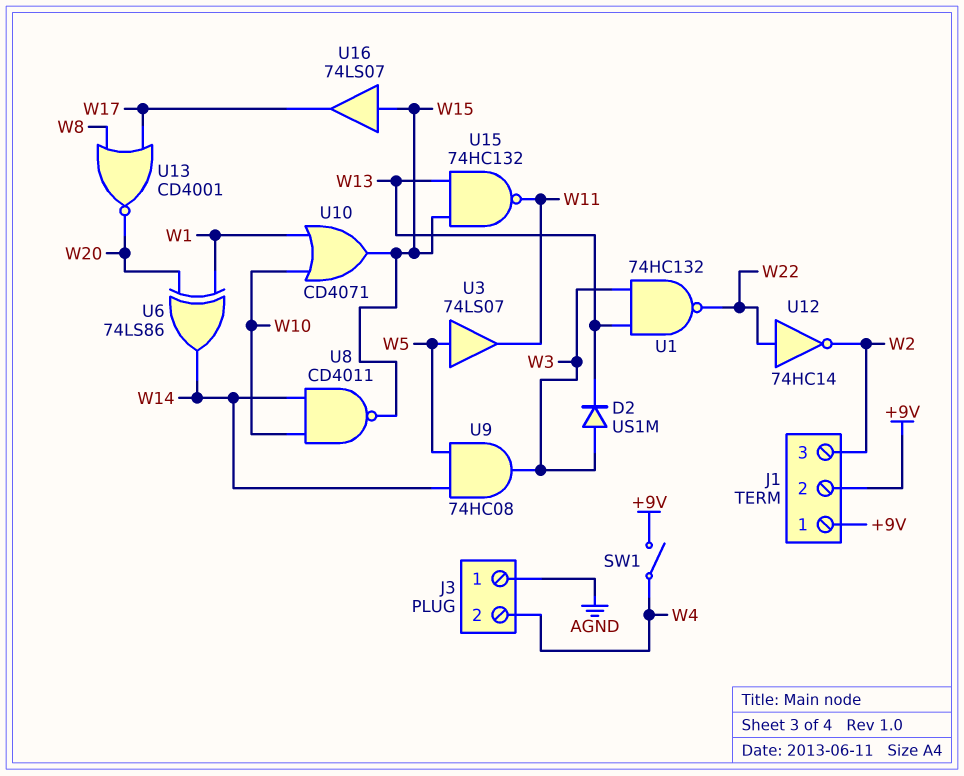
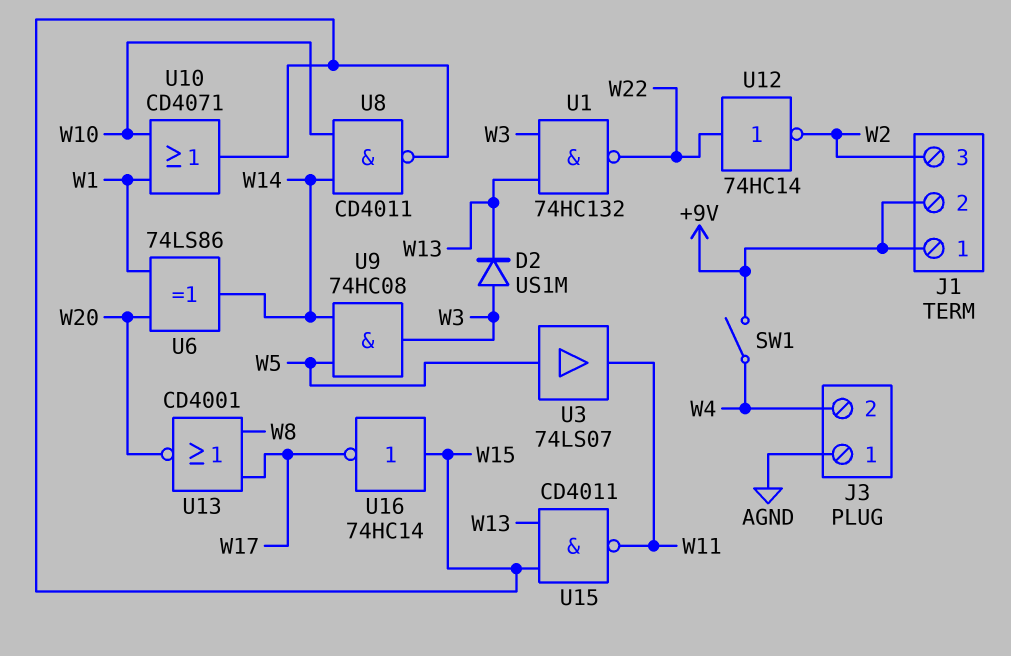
U15: NAND 74HC132 (in W13, in W15, out W11) -> NAND CD4011 (in W13, in W15, out W11)
U16: buffer 74LS07 (in W15, out W17) -> NOT 74HC14 (in W15, out W17)

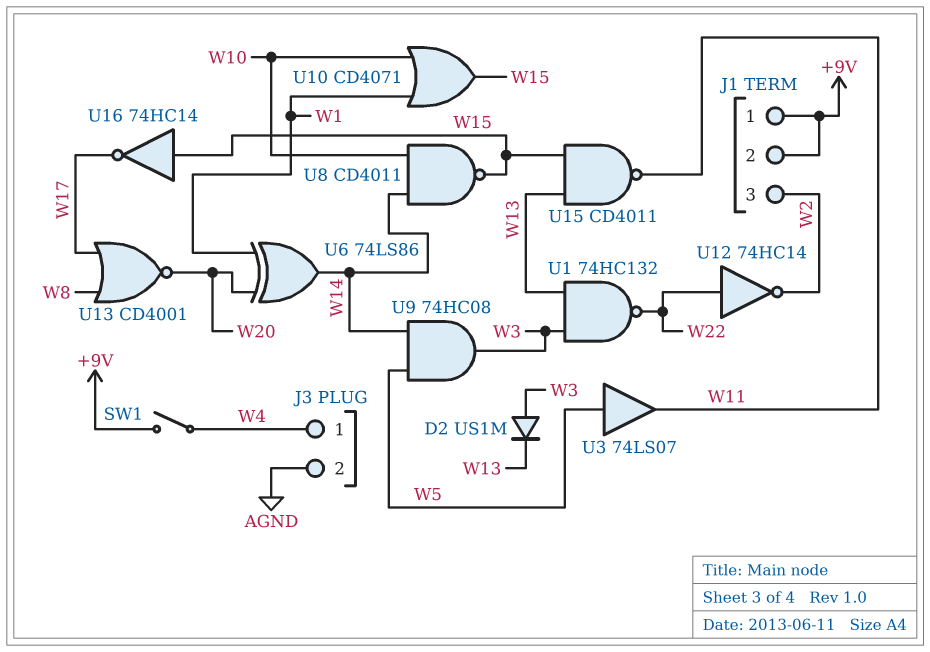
J3 pin 1: AGND -> W4
J3 pin 2: W4 -> AGND

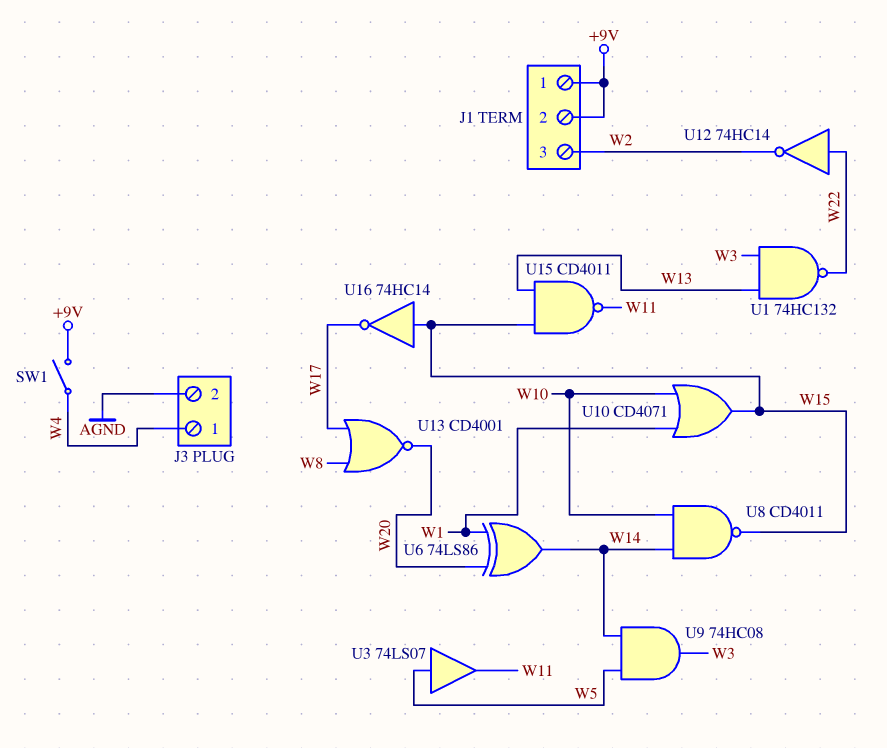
D2: diode US1M (A W3, K W13) -> none

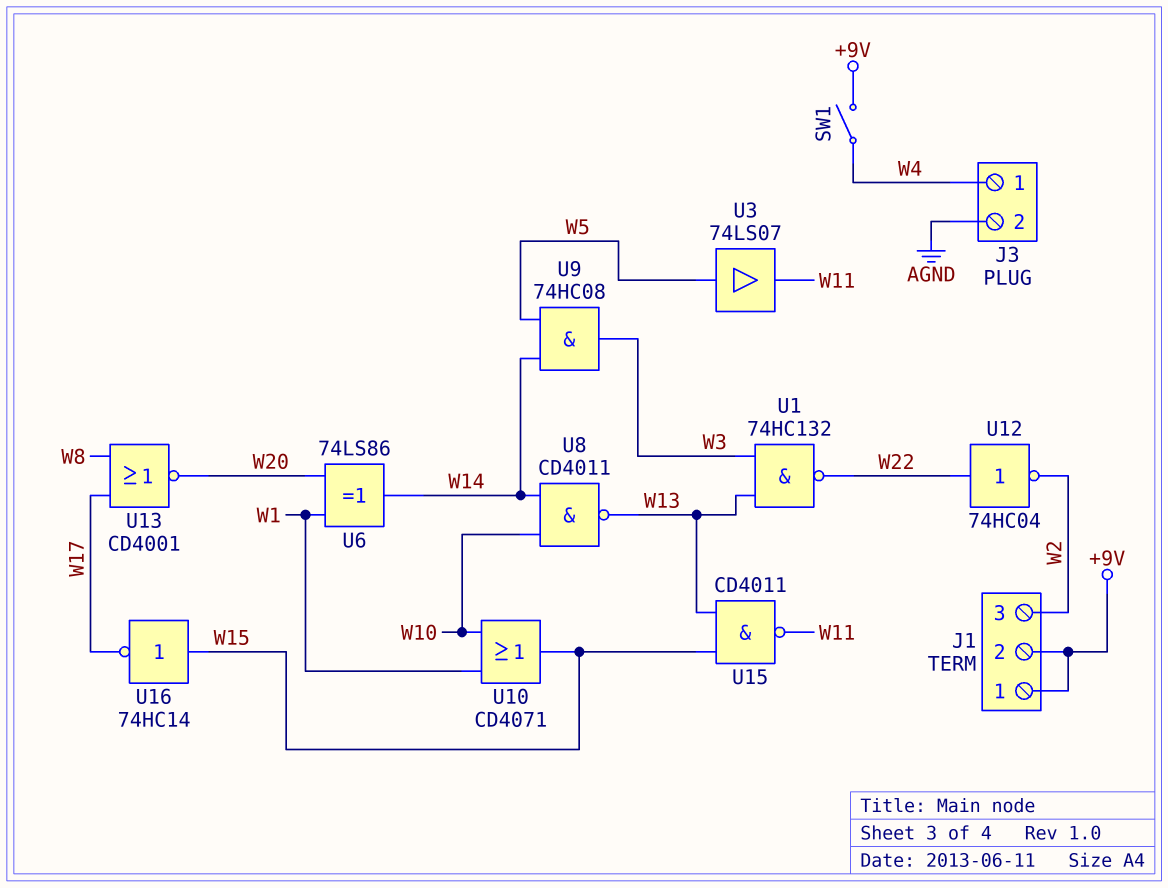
U8: NAND CD4011 (in W10, in W14, out W15) -> NAND CD4011 (in W10, in W14, out W13)
U12: NOT 74HC14 (in W22, out W2) -> NOT 74HC04 (in W22, out W2)

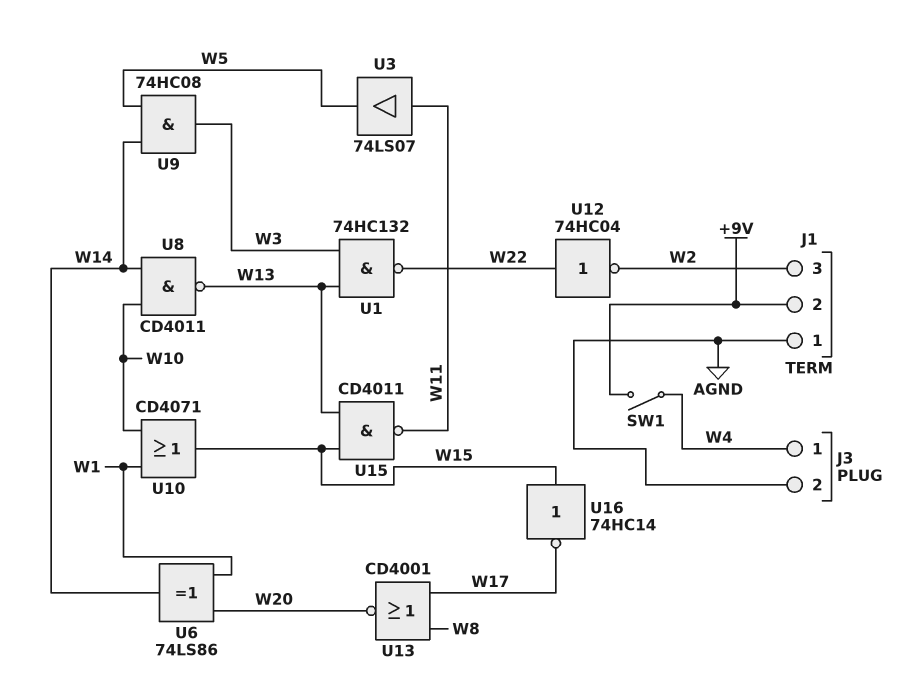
J1 pin 1: +9V -> AGND
U3: buffer 74LS07 (in W5, out W11) -> buffer 74LS07 (in W11, out W5)

